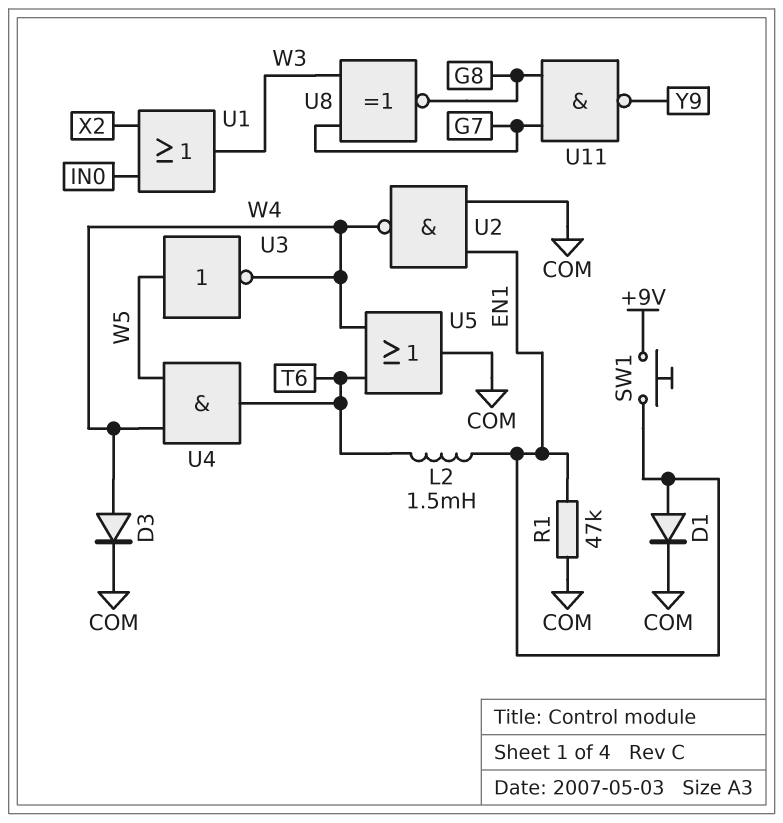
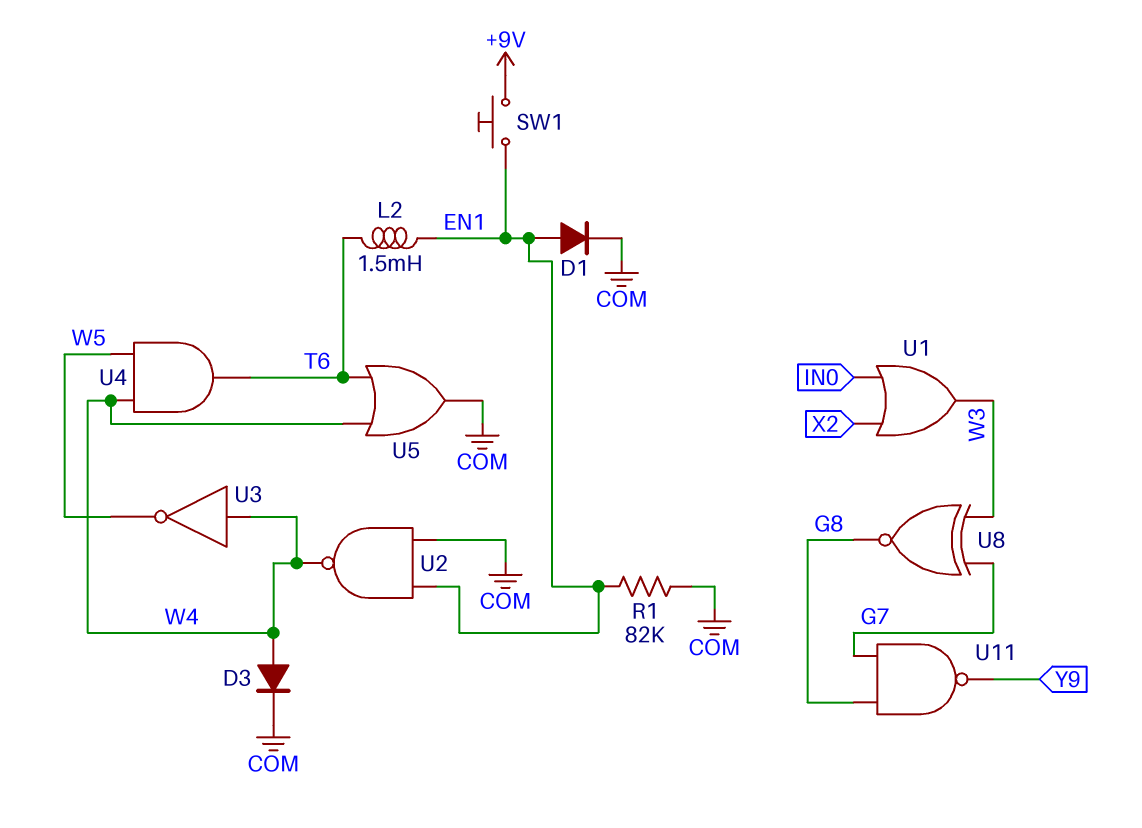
R1: 47k (COM, EN1) -> 82k (COM, EN1)
U3: NOT (in W5, out W4) -> NOT (in W4, out W5)

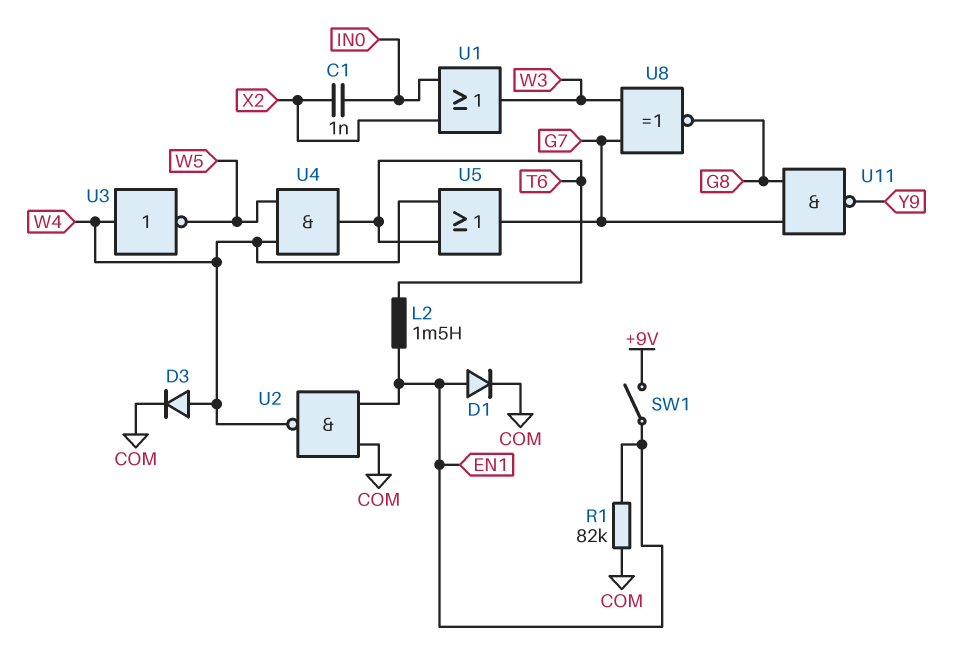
C1: none -> 1nF (IN0, X2)
SW1: button (+9V, EN1) -> switch (+9V, EN1)
U5: OR (in T6, in W4, out COM) -> OR (in T6, in W4, out G7)

